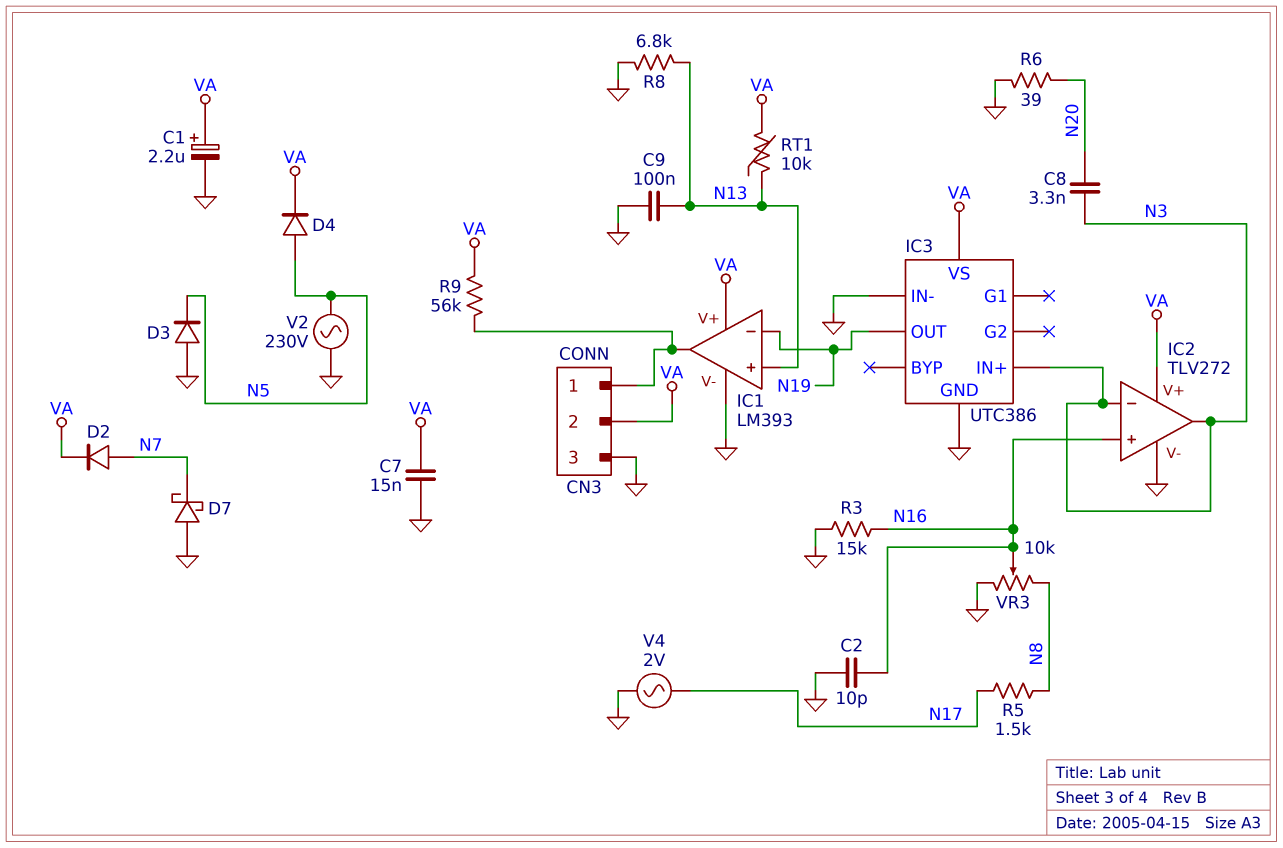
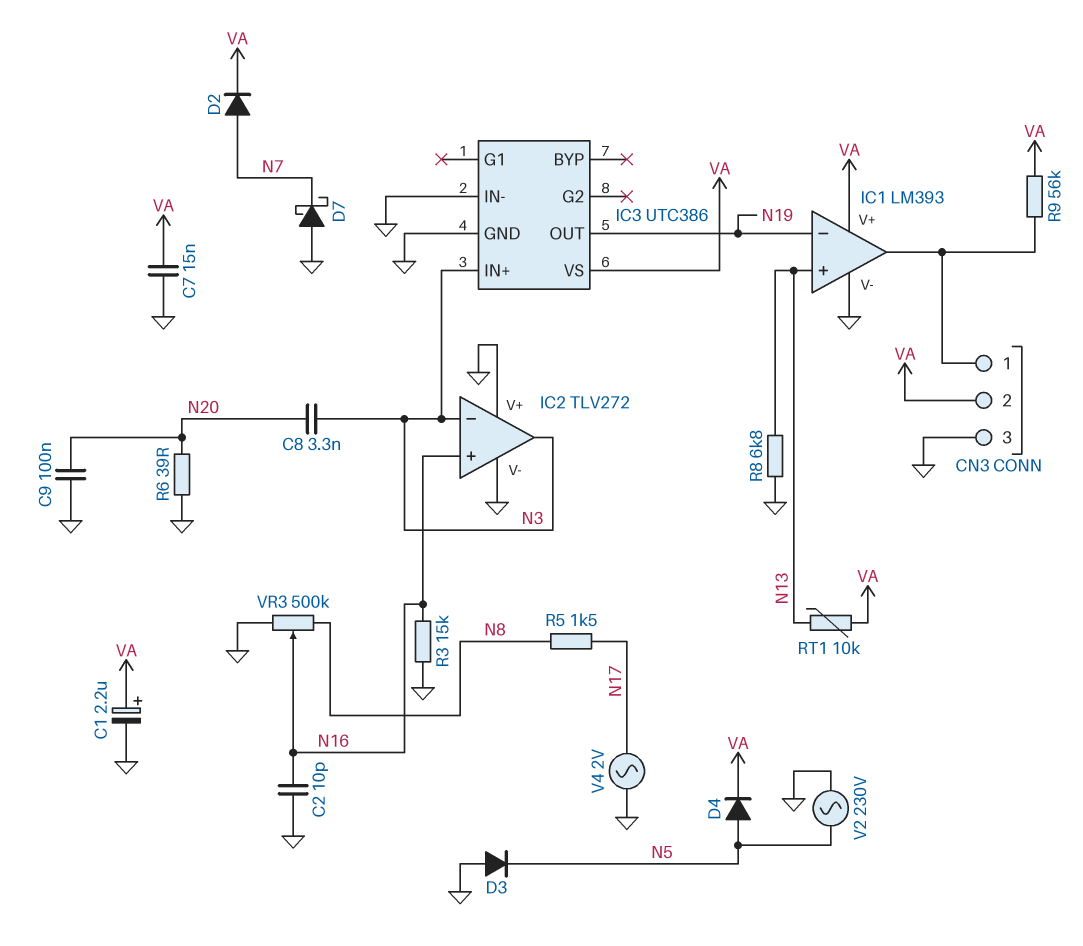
C9: 100nF (GND, N13) -> 100nF (GND, N20)
IC2 pin V+: VA -> GND
VR3: 10k (GND, N8, wiper N16) -> 500k (GND, N8, wiper N16)

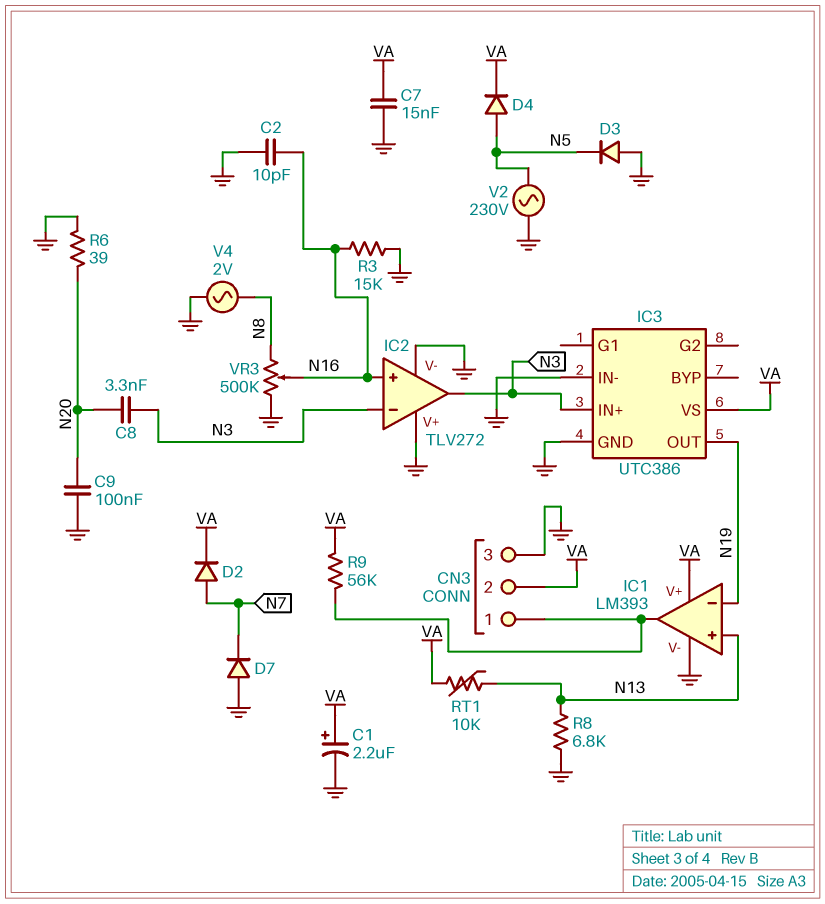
D7: schottky (A GND, K N7) -> diode (A GND, K N7)
R5: 1.5k (N8, N17) -> none
V4: AC 2V (GND, N17) -> AC 2V (GND, N8)

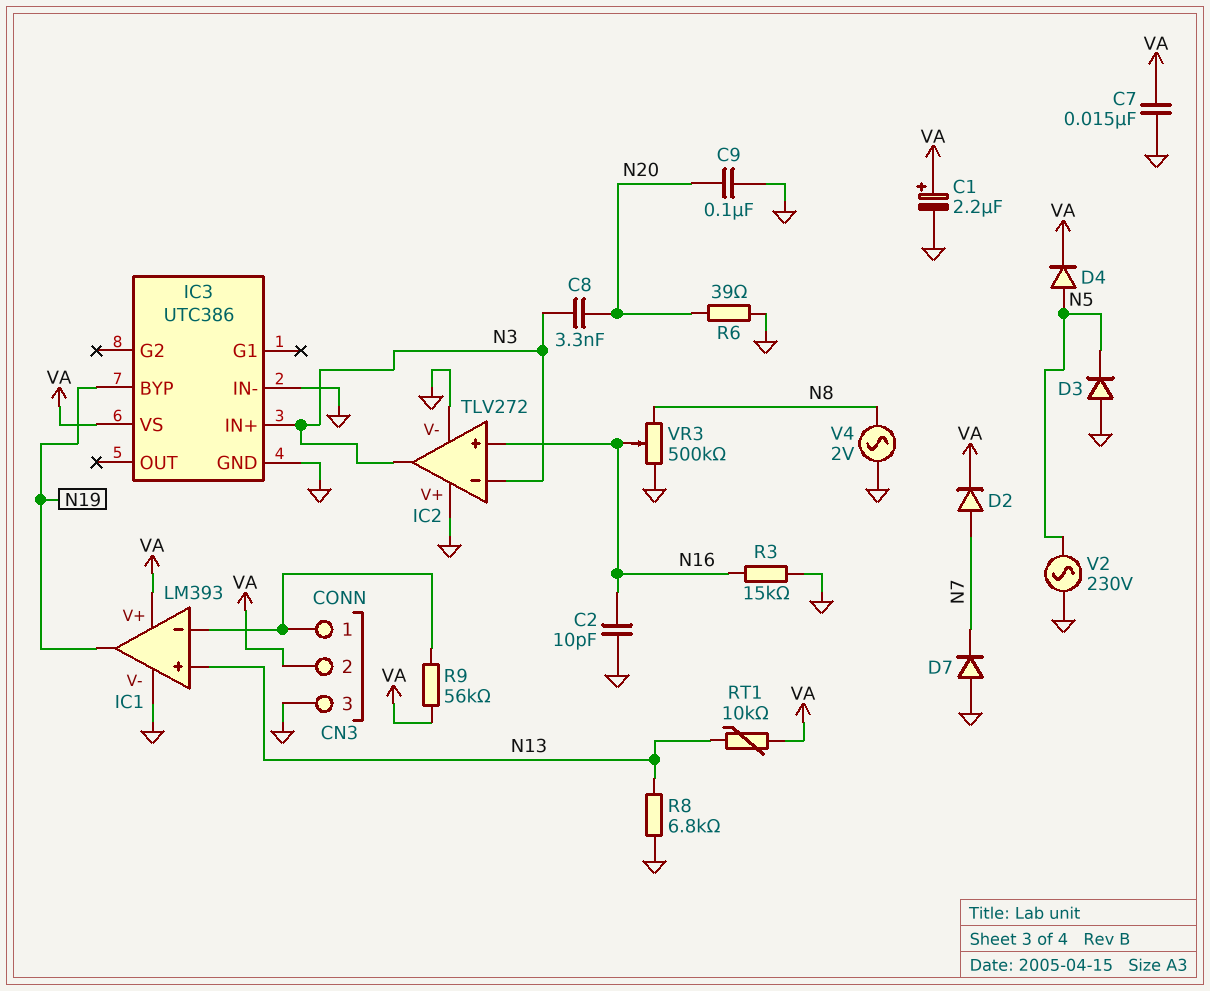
IC1 pin in-: N19 -> CN3/1
IC1 pin out: CN3/1 -> N19
IC3 pin BYP: none -> N19
IC3 pin OUT: N19 -> none

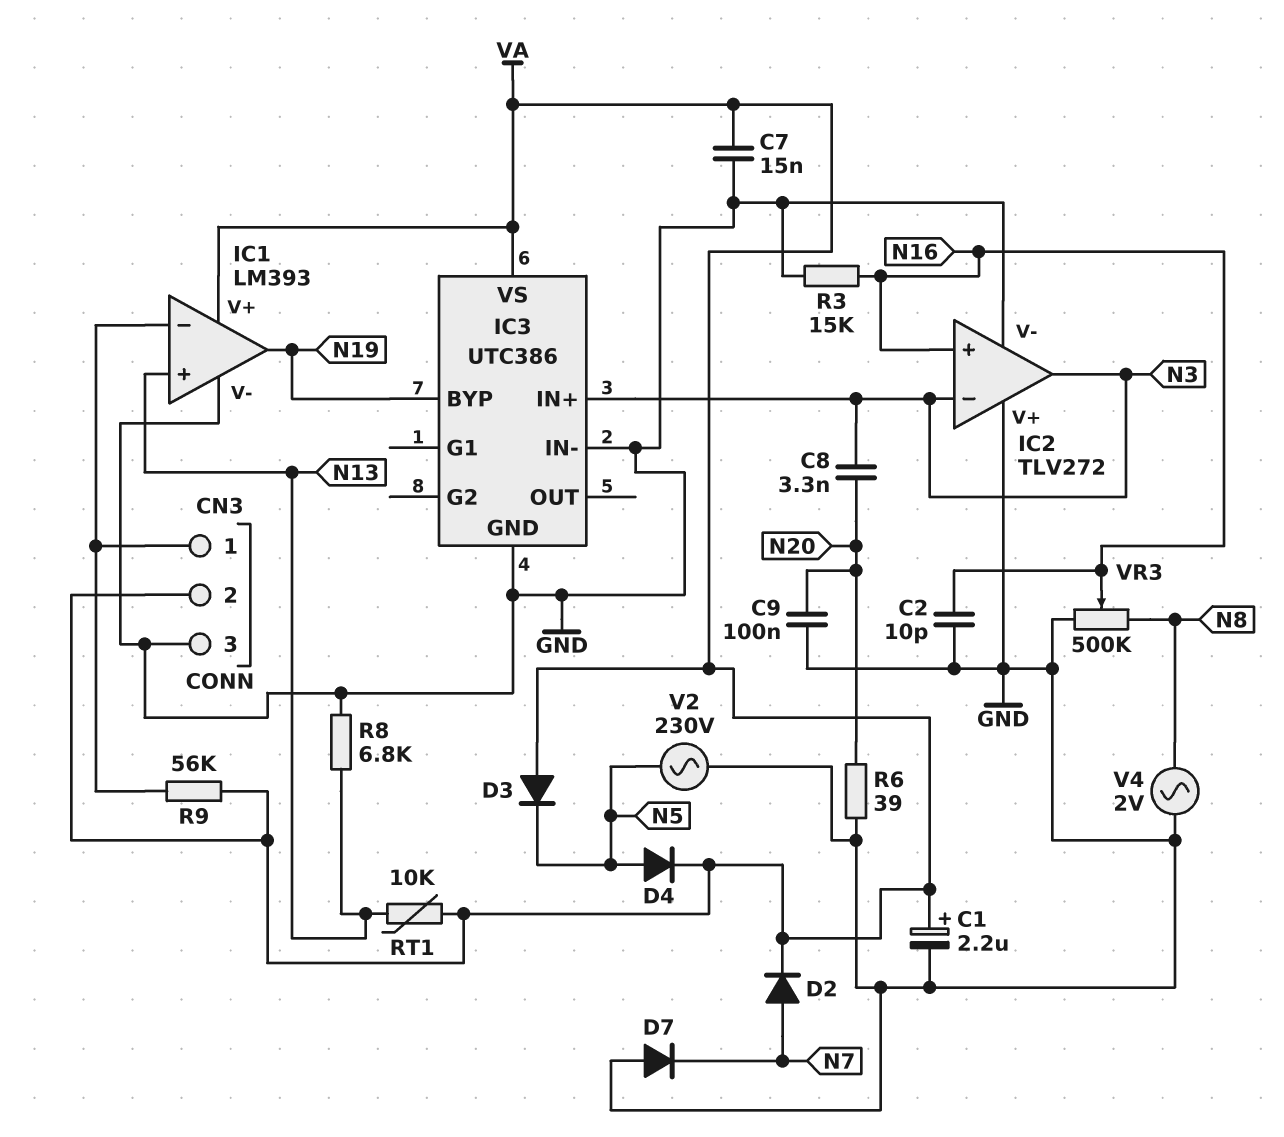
D3: diode (A GND, K N5) -> diode (A VA, K N5)

